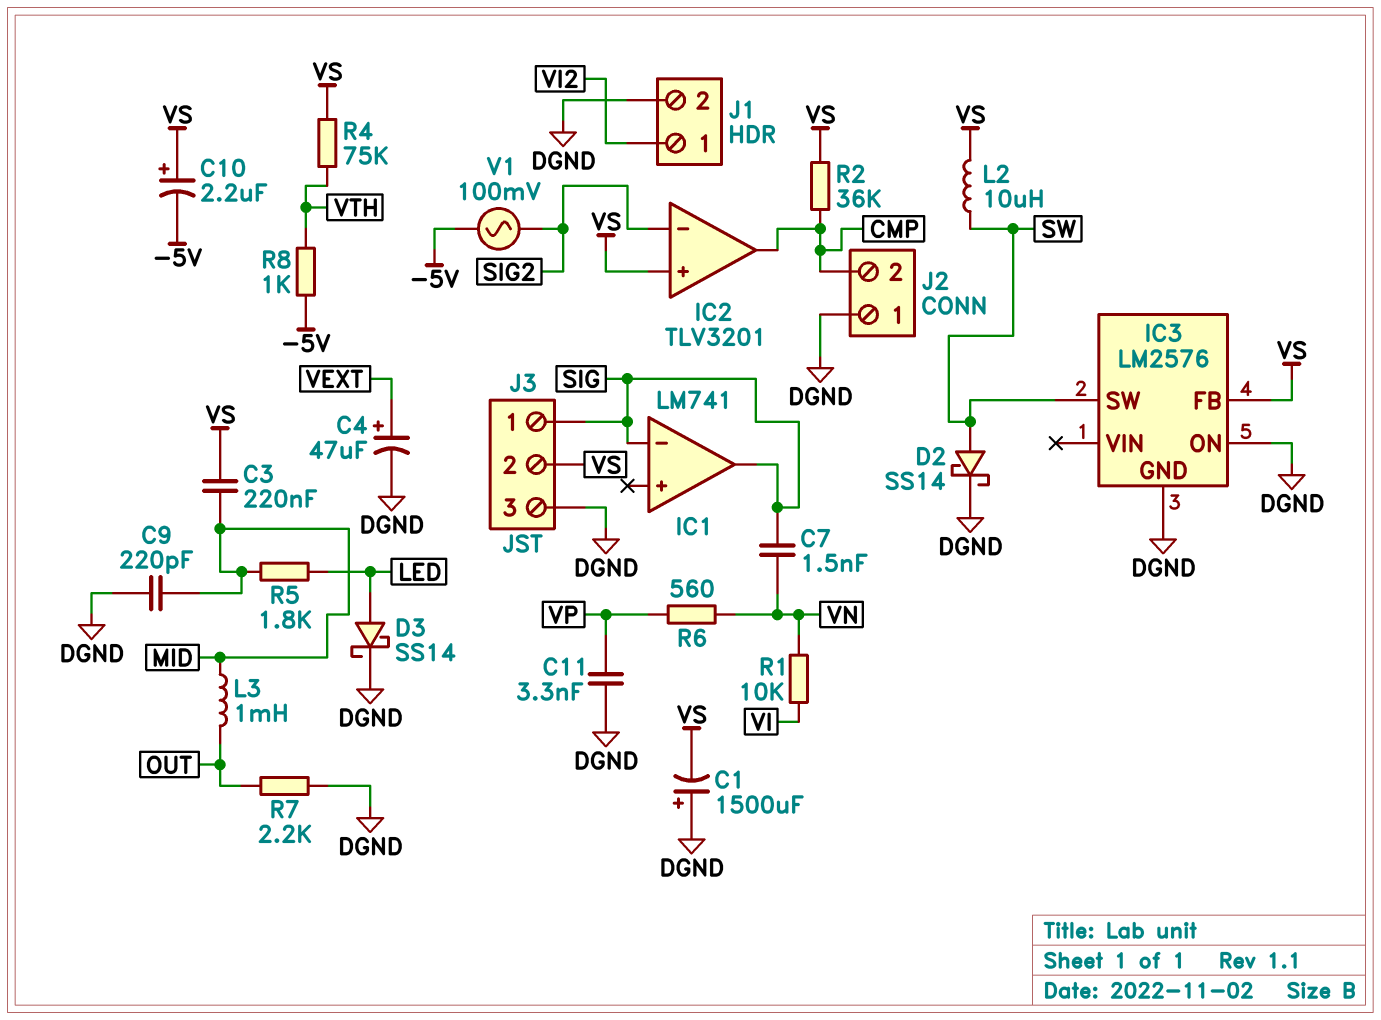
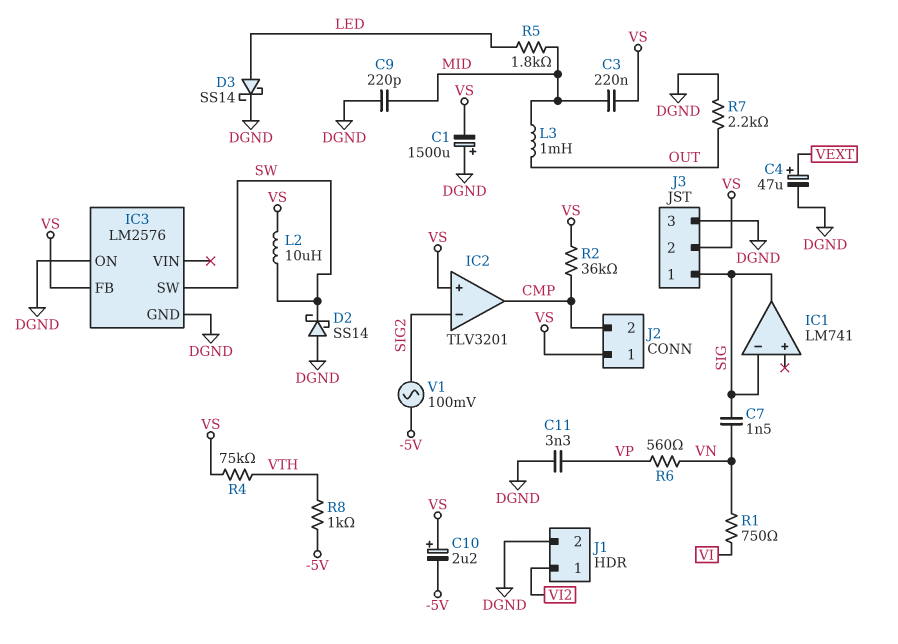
D2: schottky SS14 (A SW, K DGND) -> schottky SS14 (A DGND, K SW)
J2 pin 1: DGND -> VS
R1: 10k (VI, VN) -> 750 (VI, VN)

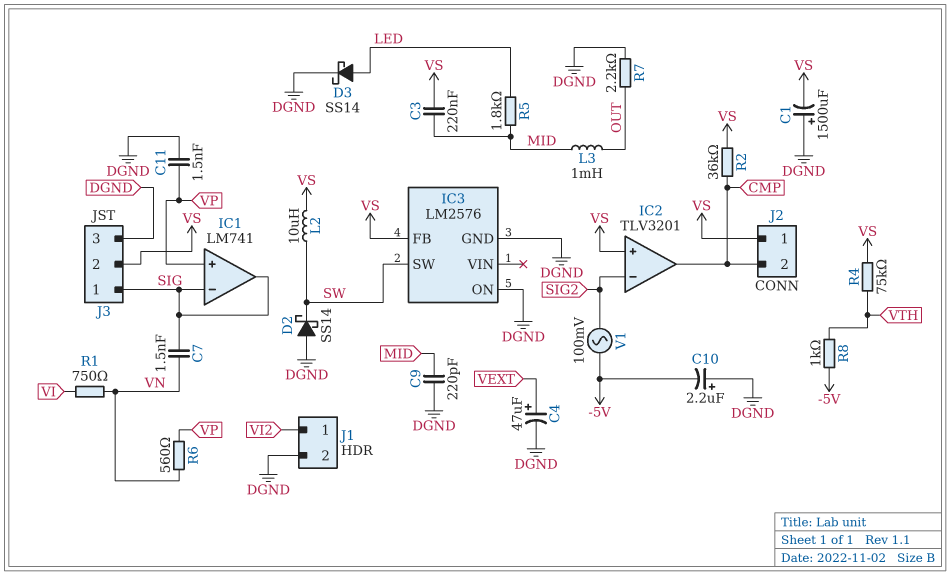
C10: 2.2uF (plus VS, minus -5V) -> 2.2uF (plus DGND, minus -5V)
C11: 3.3nF (DGND, VP) -> 1.5nF (DGND, VP)
IC1 pin in+: none -> VP

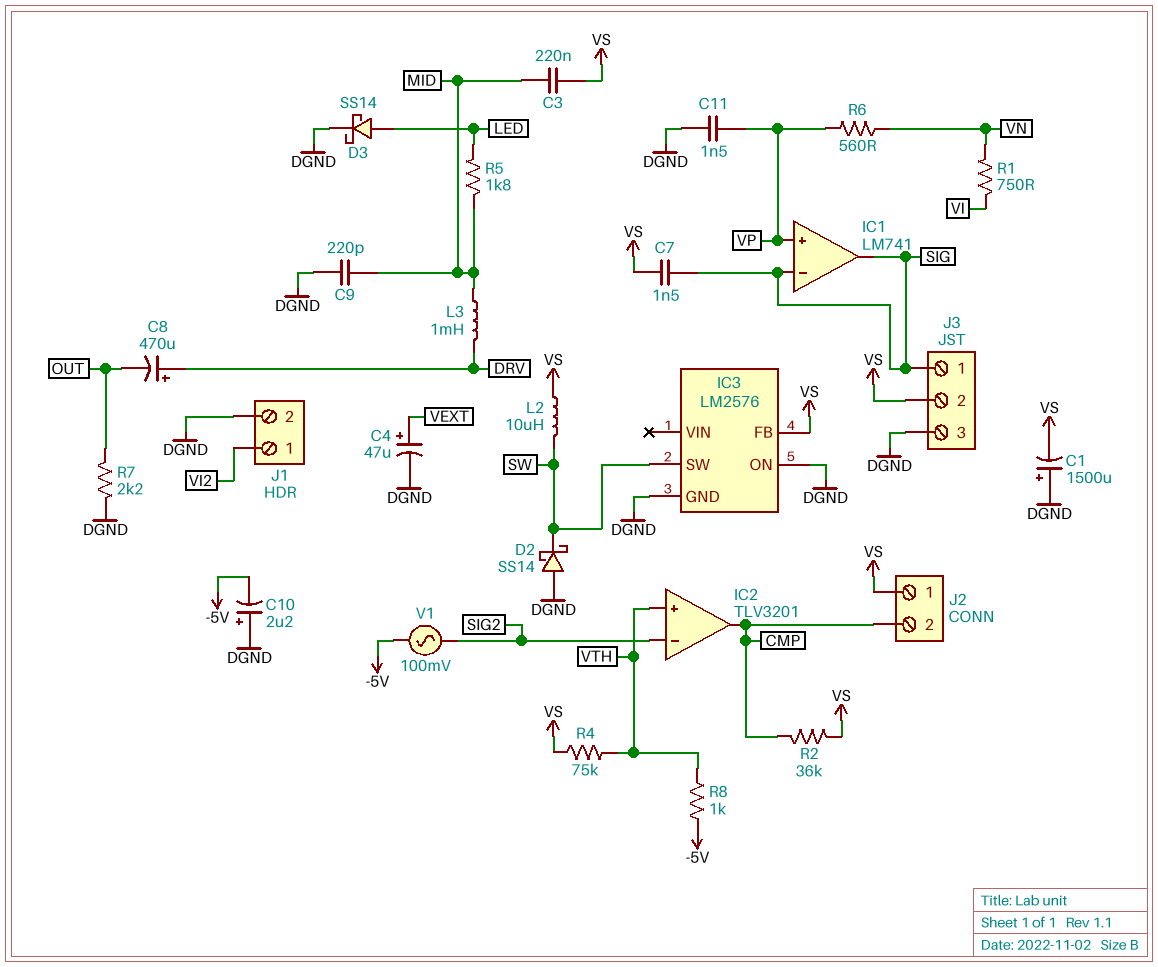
C7: 1.5nF (SIG, VN) -> 1.5nF (SIG, VS)
C8: none -> 470uF (plus DRV, minus OUT)
IC2 pin in+: VS -> VTH
L3: 1mH (MID, OUT) -> 1mH (DRV, MID)

